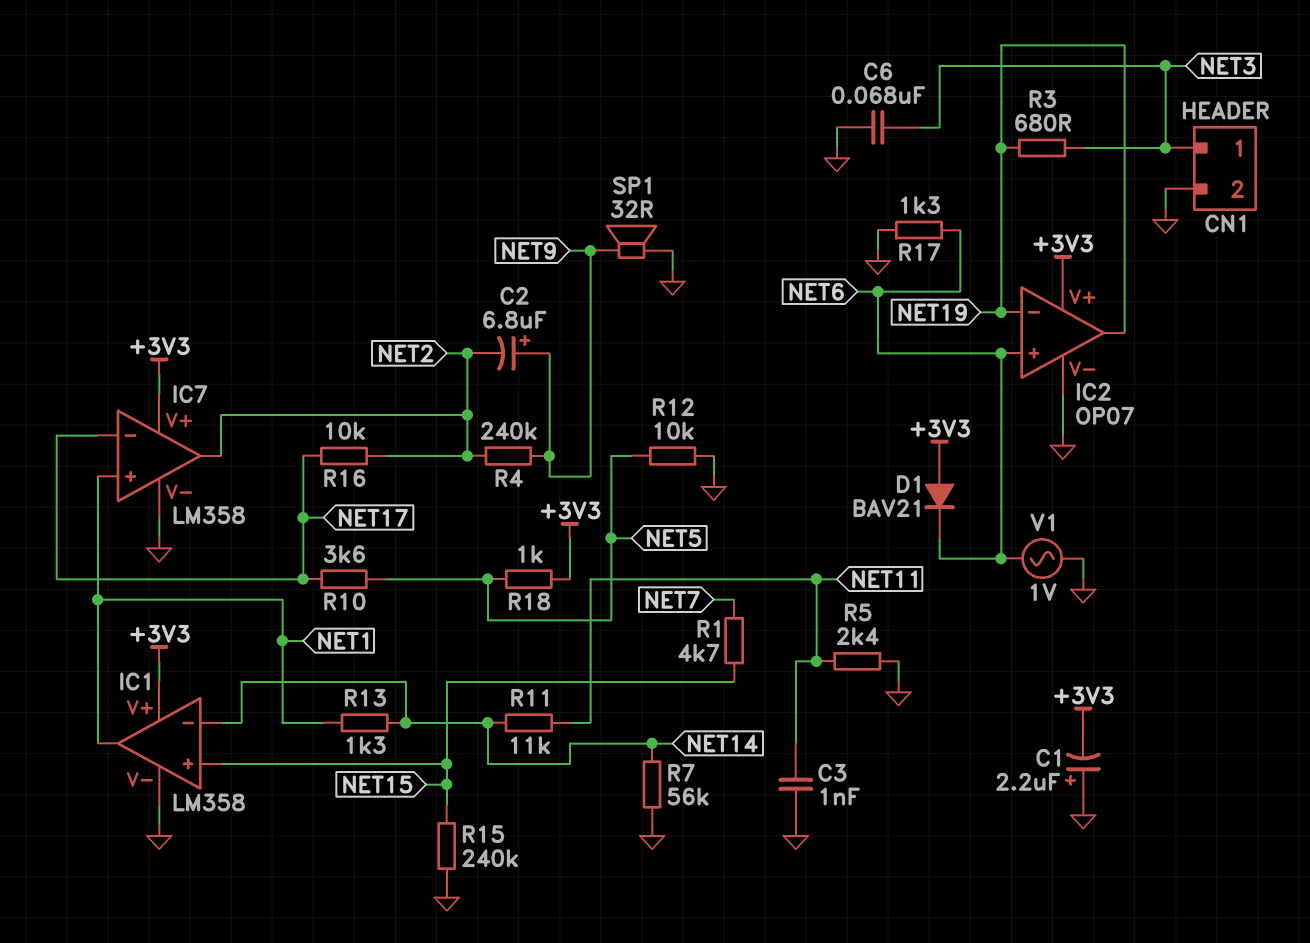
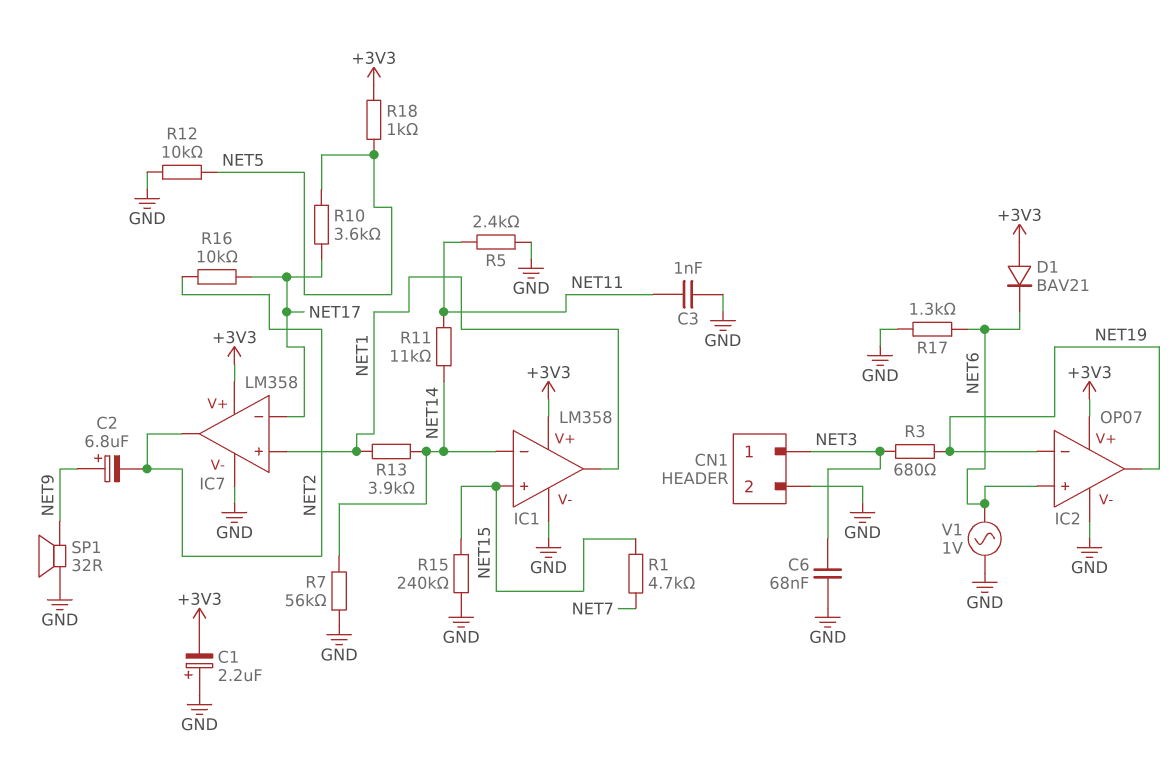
R4: 240k (NET2, NET9) -> none
R13: 1.3k (NET1, NET14) -> 3.9k (NET1, NET14)

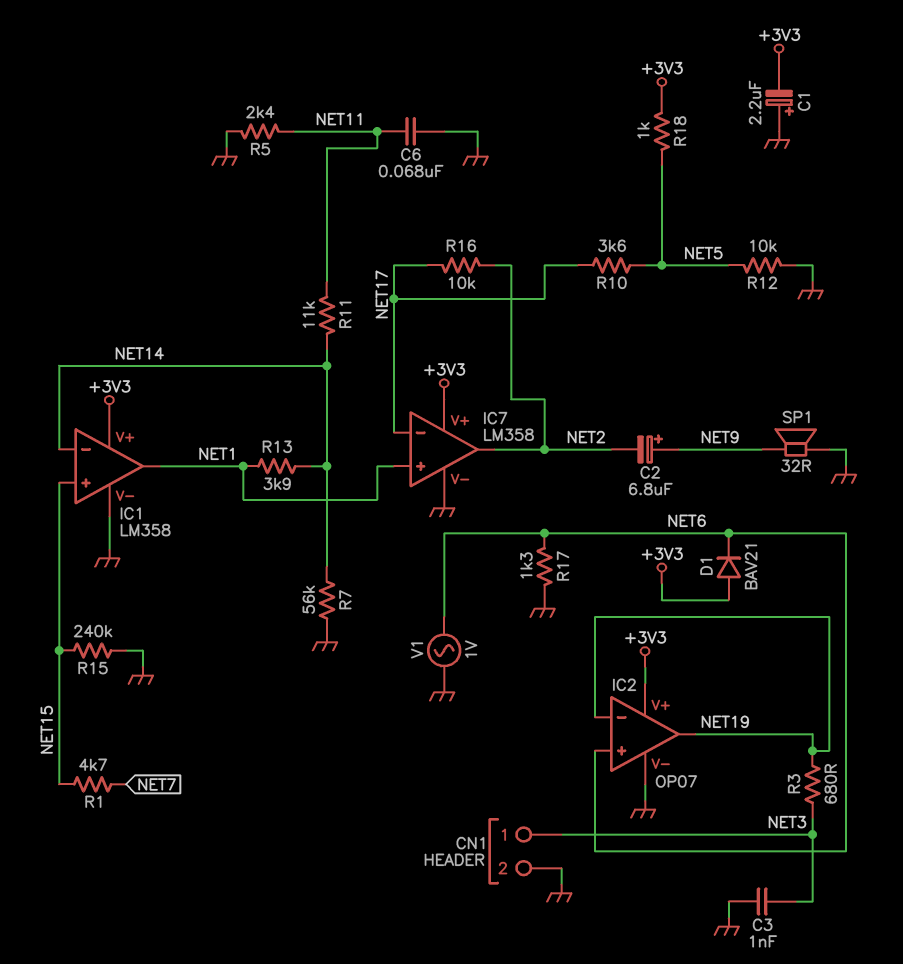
C3: 1nF (GND, NET11) -> 1nF (GND, NET3)
C6: 68nF (GND, NET3) -> 68nF (GND, NET11)

